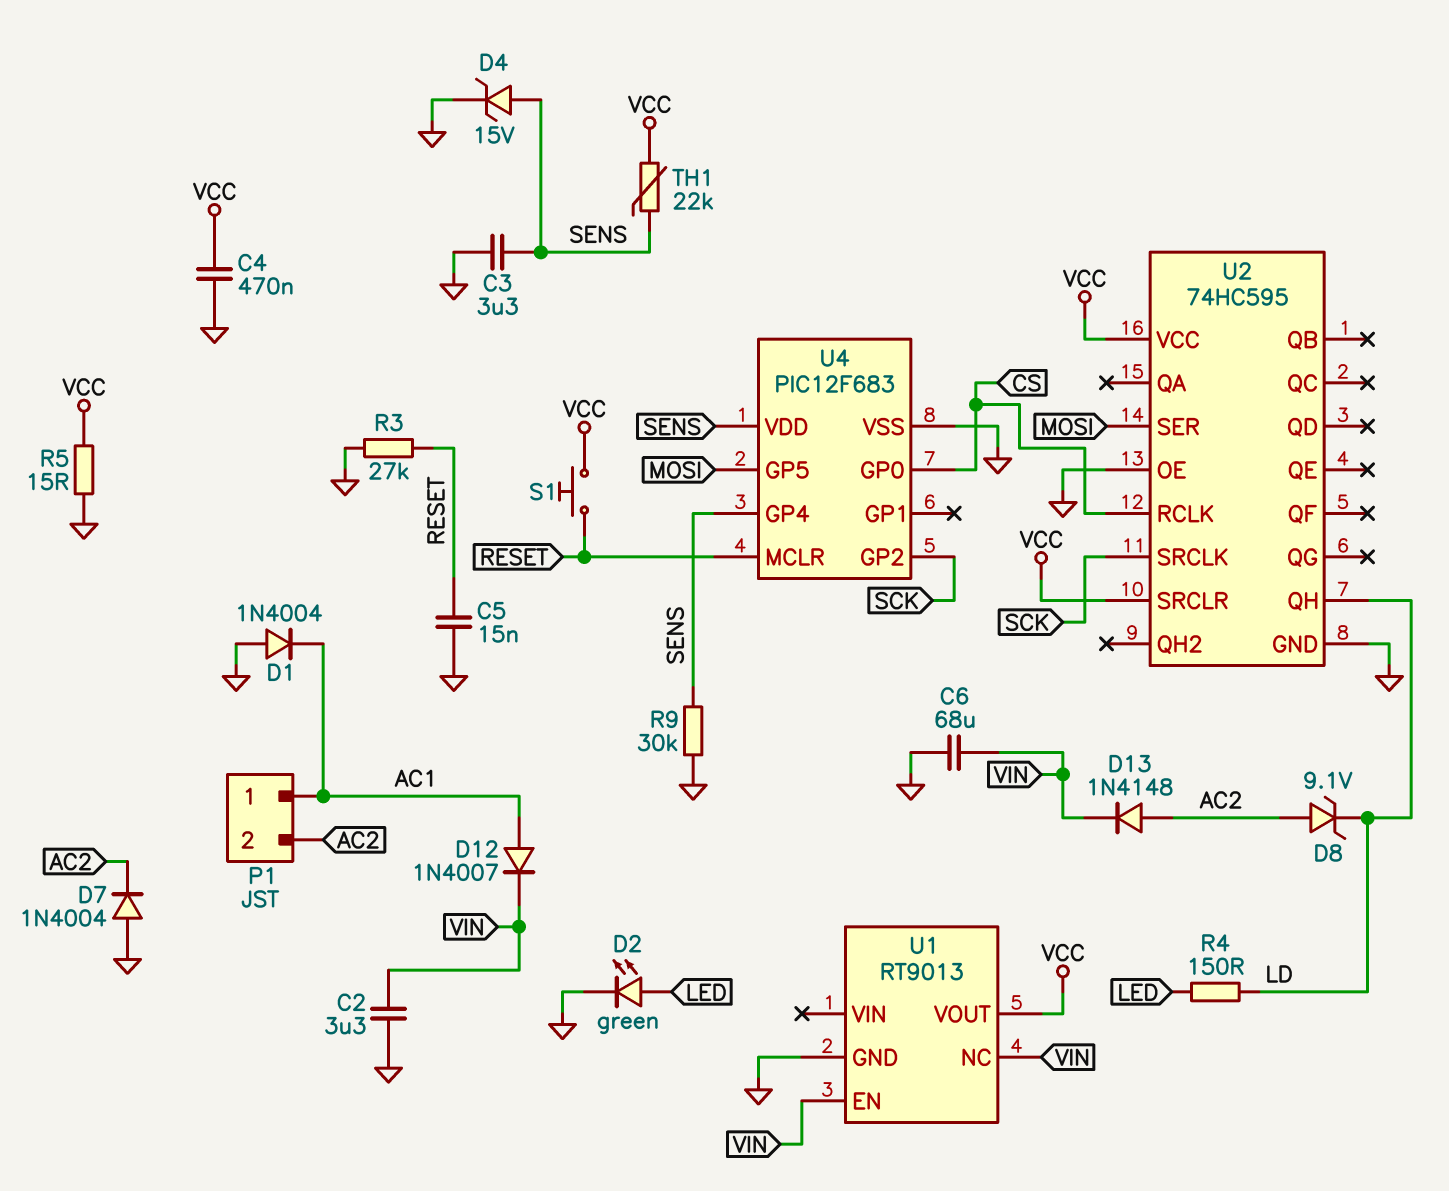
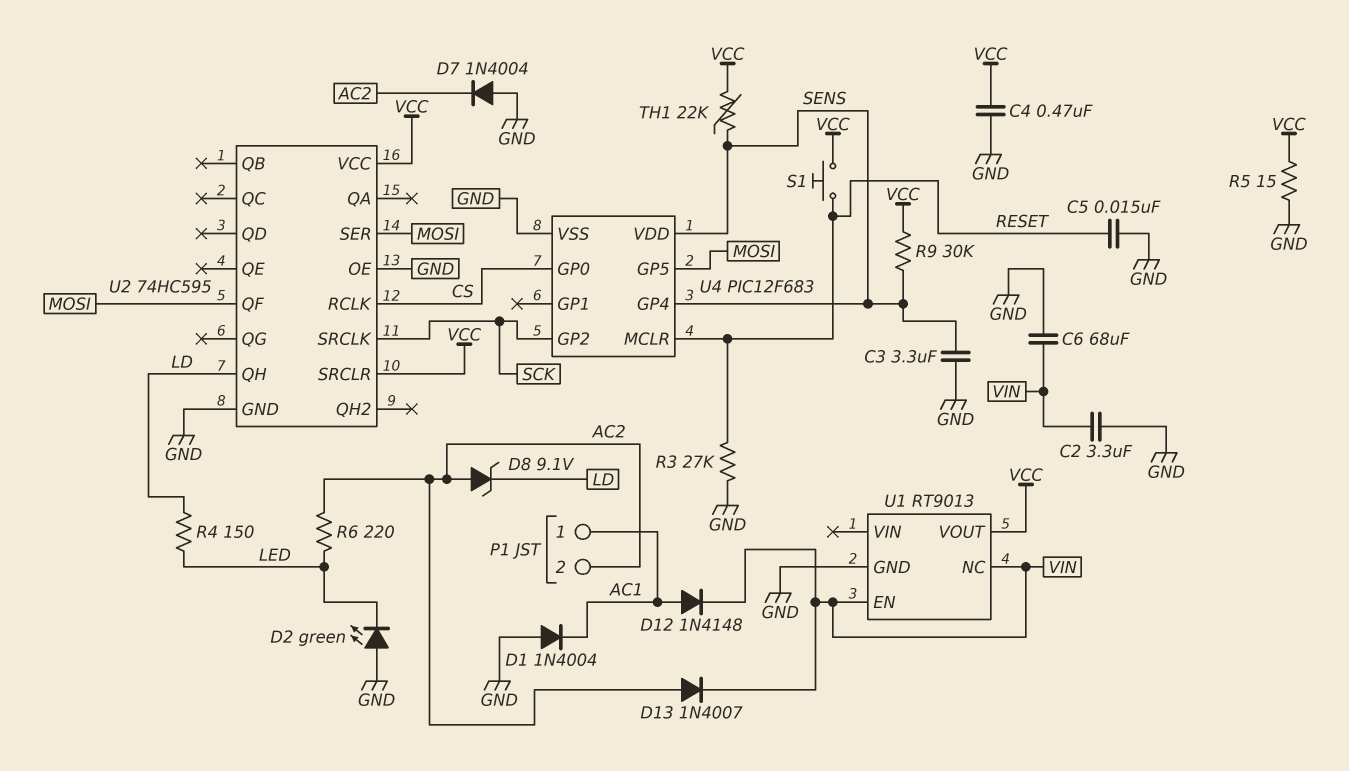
D2: LED green (A LED, K GND) -> LED green (A GND, K LED)
D4: zener 15V (A SENS, K GND) -> none
D12: diode 1N4007 (A AC1, K VIN) -> diode 1N4148 (A AC1, K VIN)
D13: diode 1N4148 (A AC2, K VIN) -> diode 1N4007 (A AC2, K VIN)
R6: none -> 220 (AC2, LED)
R9: 30k (GND, SENS) -> 30k (SENS, VCC)
U2 pin QF: none -> MOSI

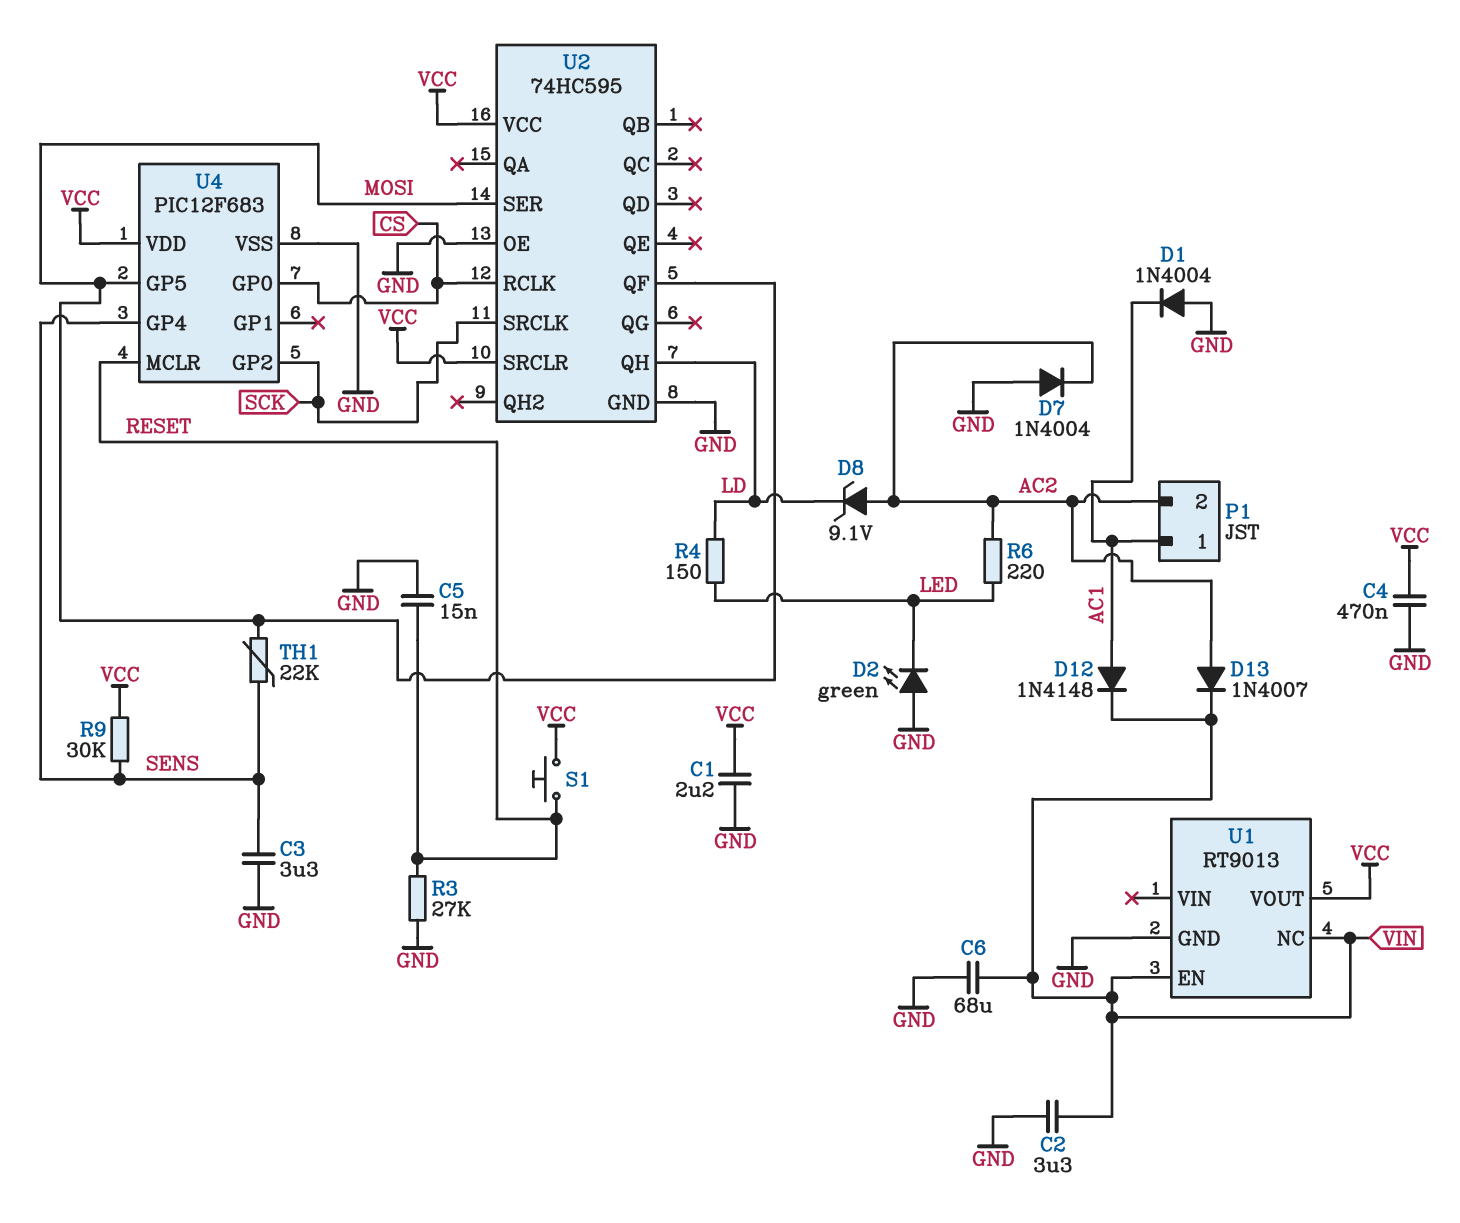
C1: none -> 2.2uF (GND, VCC)
R5: 15 (GND, VCC) -> none
TH1: 22k (SENS, VCC) -> 22k (MOSI, SENS)
U4 pin VDD: SENS -> VCC

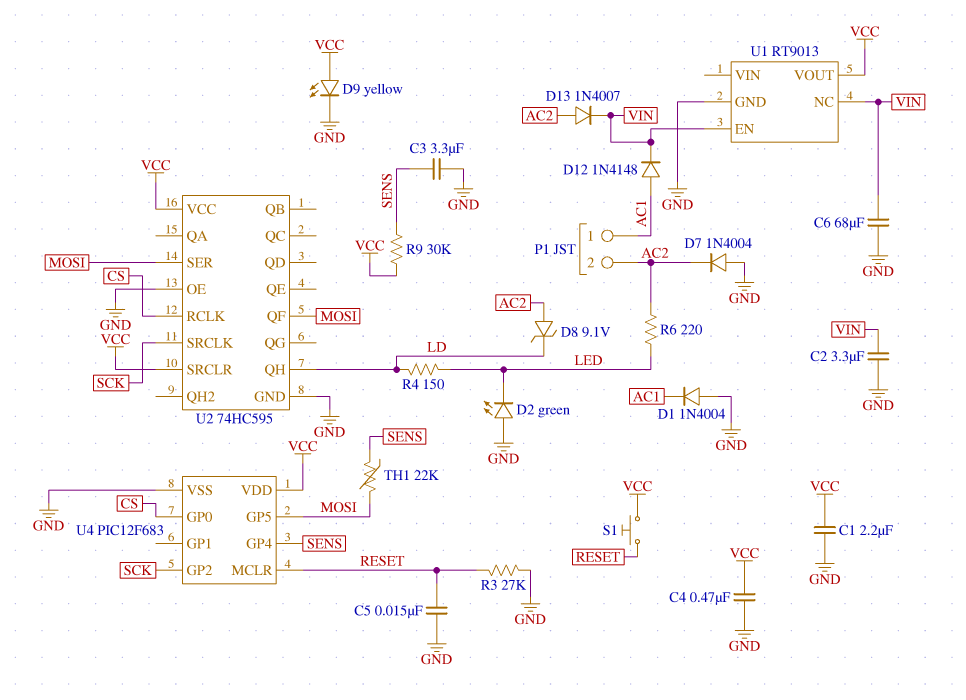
D9: none -> LED yellow (A VCC, K GND)

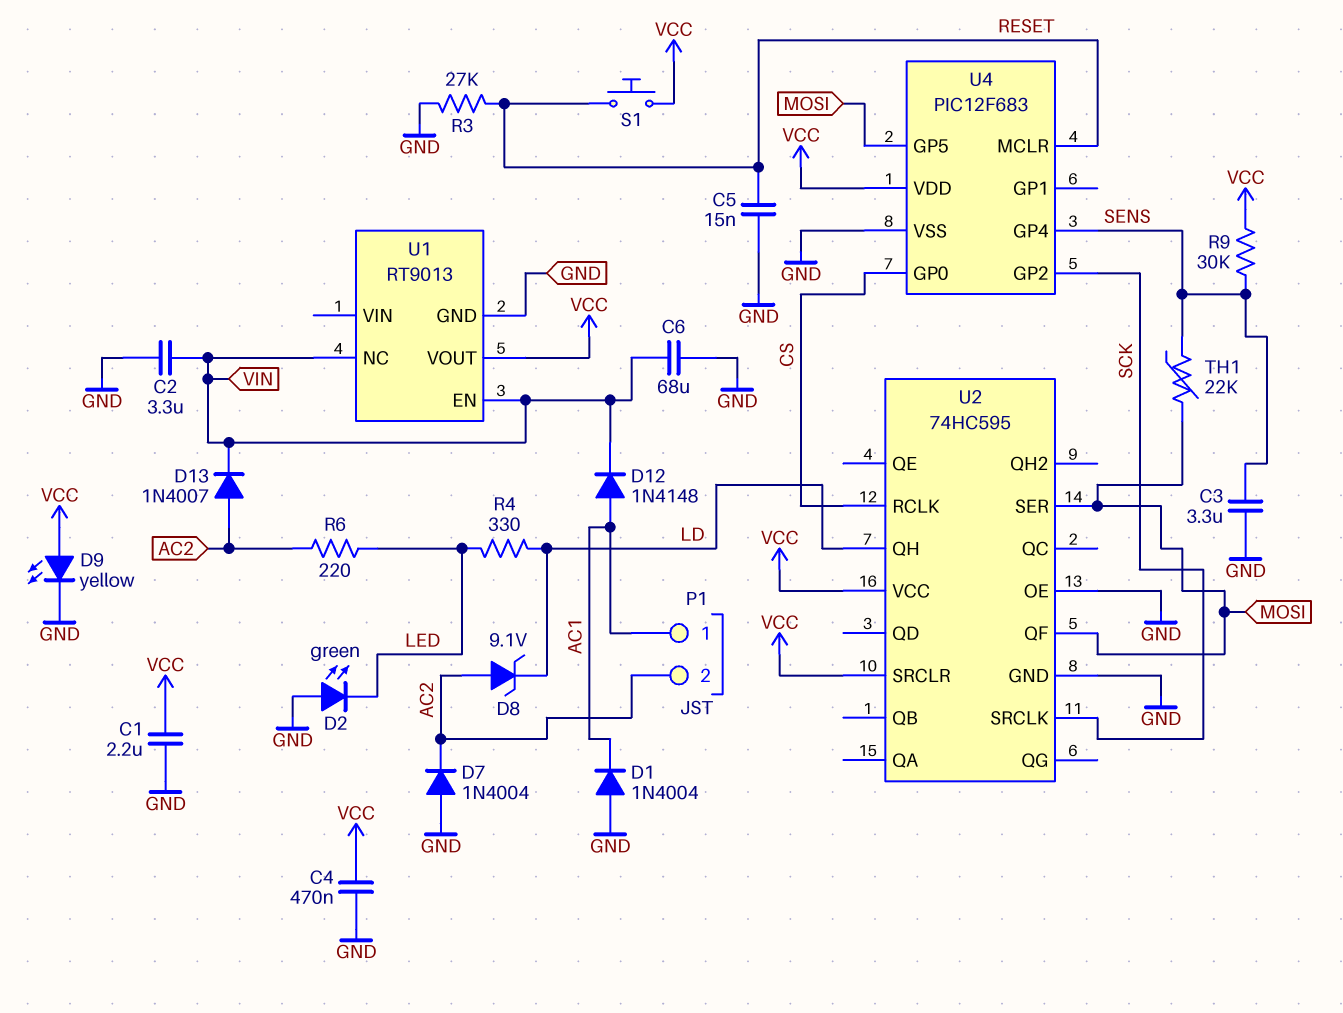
R4: 150 (LD, LED) -> 330 (LD, LED)

